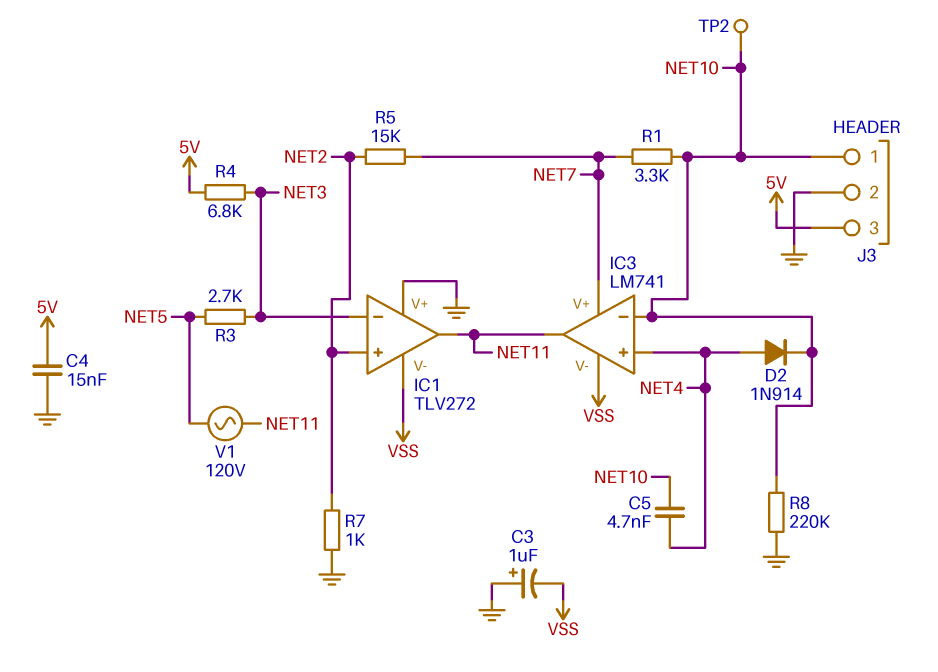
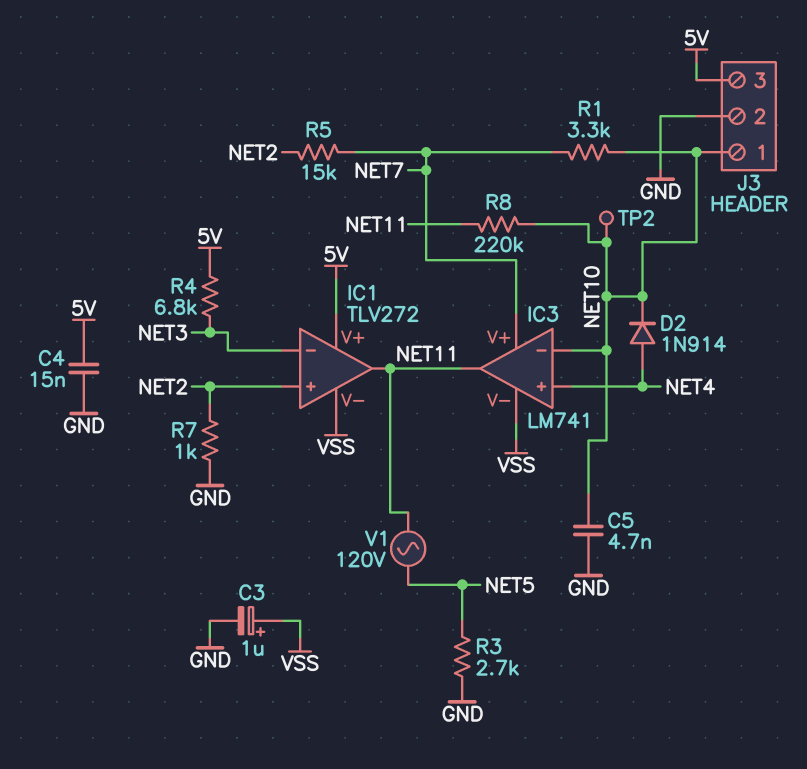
C3: 1uF (plus GND, minus VSS) -> 1uF (plus VSS, minus GND)
C5: 4.7nF (NET4, NET10) -> 4.7nF (GND, NET10)
IC1 pin V+: GND -> 5V
R3: 2.7k (NET3, NET5) -> 2.7k (GND, NET5)
R8: 220k (GND, NET10) -> 220k (NET10, NET11)

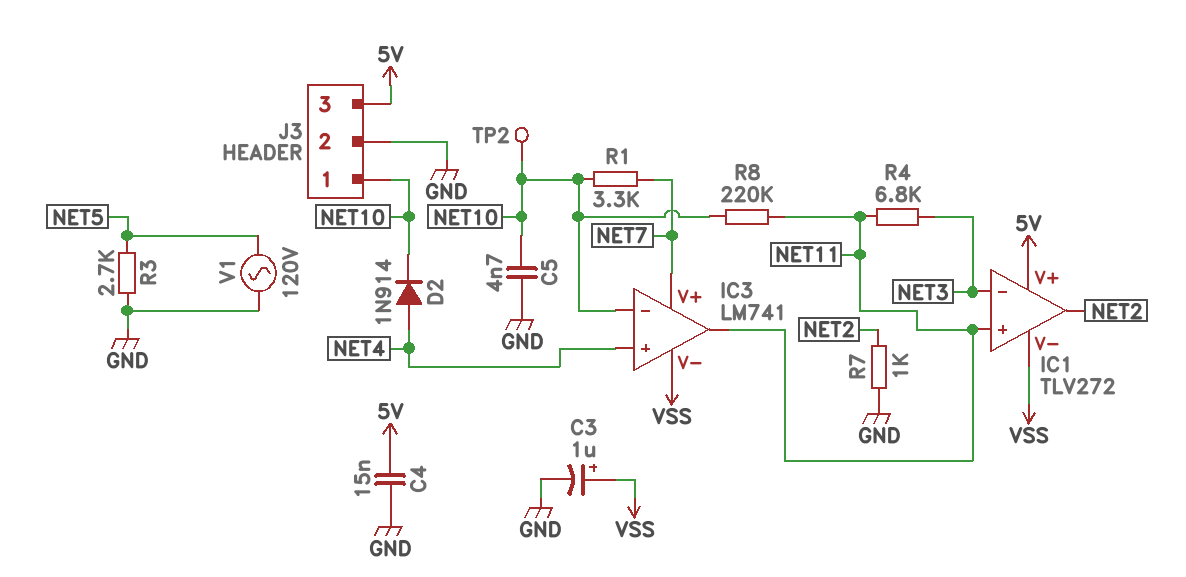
IC1 pin in+: NET2 -> NET11
IC1 pin out: NET11 -> NET2
R4: 6.8k (5V, NET3) -> 6.8k (NET3, NET11)
R5: 15k (NET2, NET7) -> none
V1: AC 120V (NET5, NET11) -> AC 120V (GND, NET5)

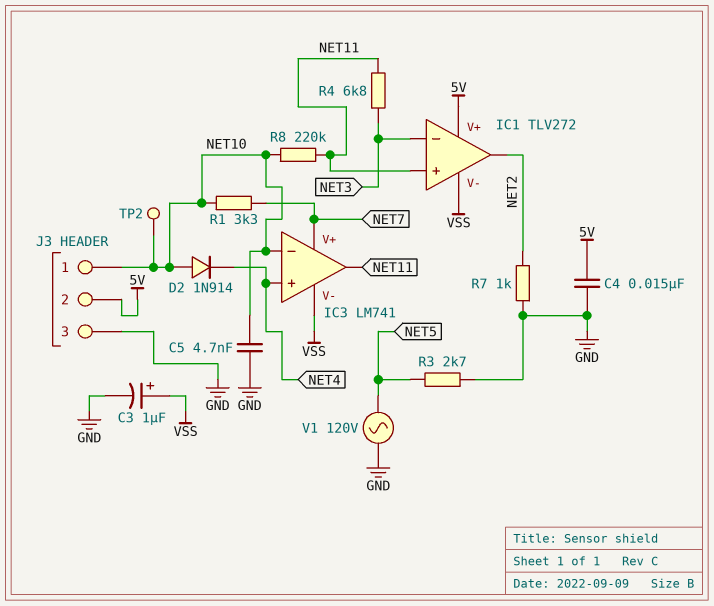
D2: diode 1N914 (A NET4, K NET10) -> diode 1N914 (A NET10, K NET4)
J3 pin 2: GND -> 5V
J3 pin 3: 5V -> GND

